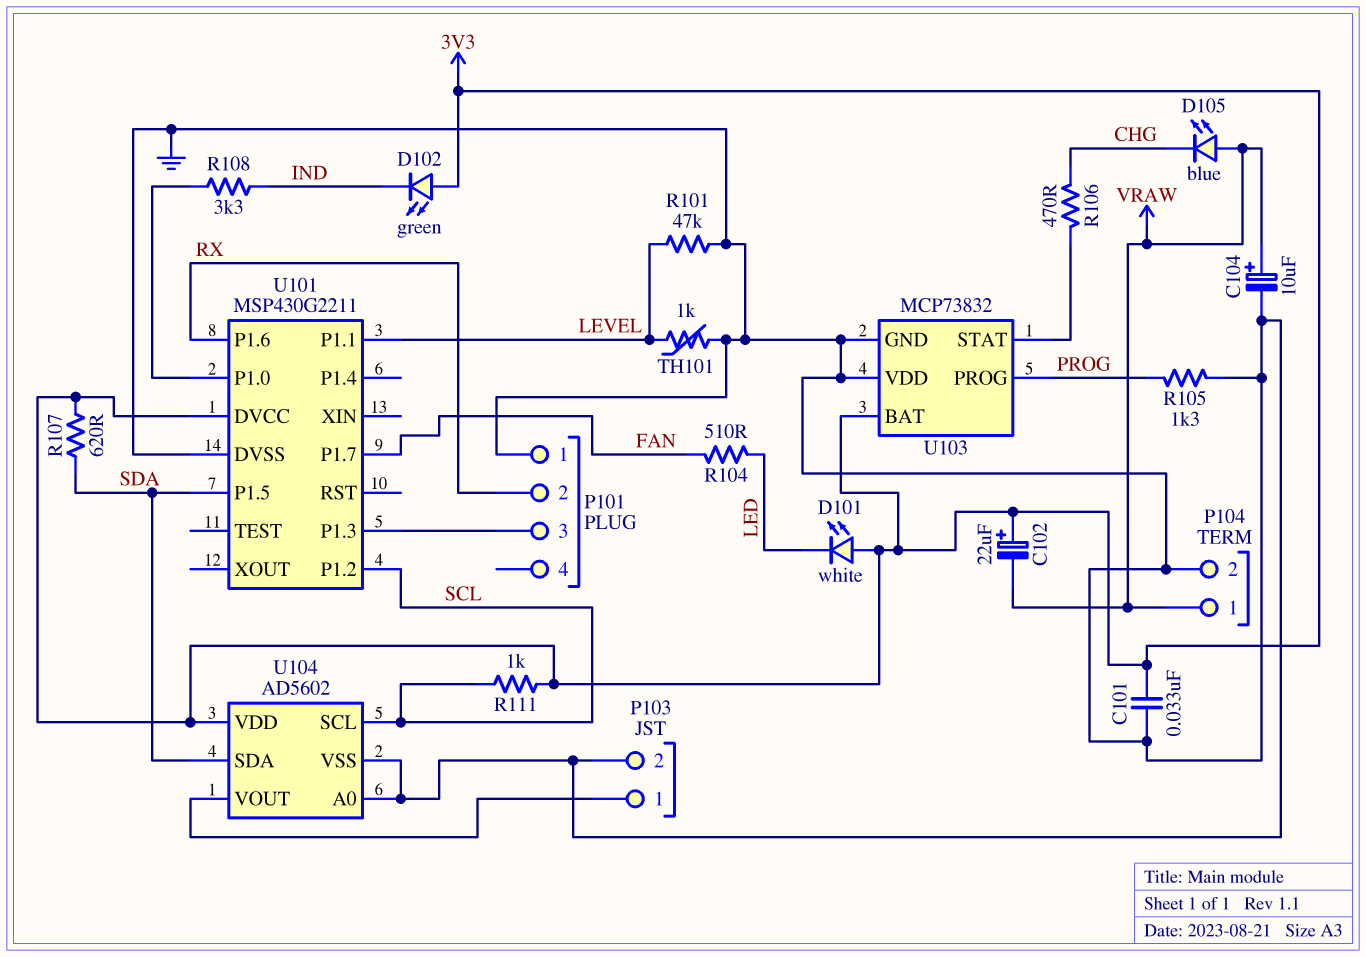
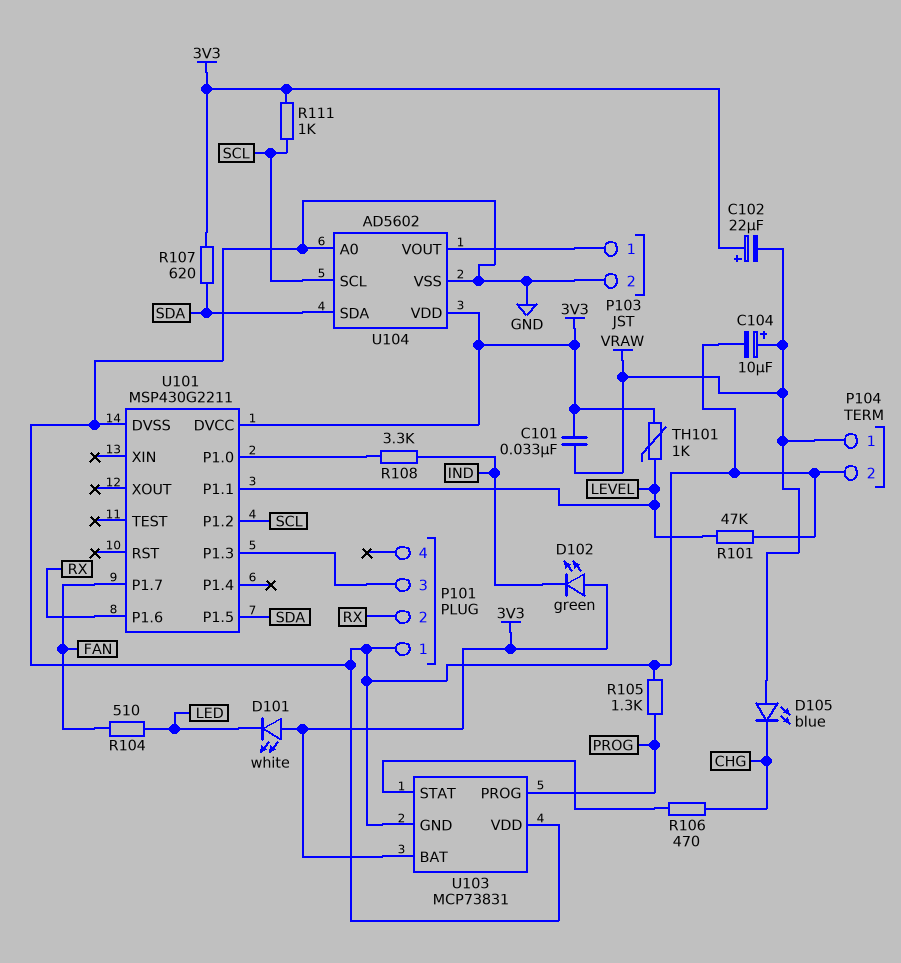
C101: 33nF (3V3, GND) -> 33nF (3V3, VRAW)
TH101: 1k (GND, LEVEL) -> 1k (3V3, LEVEL)
U103: MCP73832 -> MCP73831

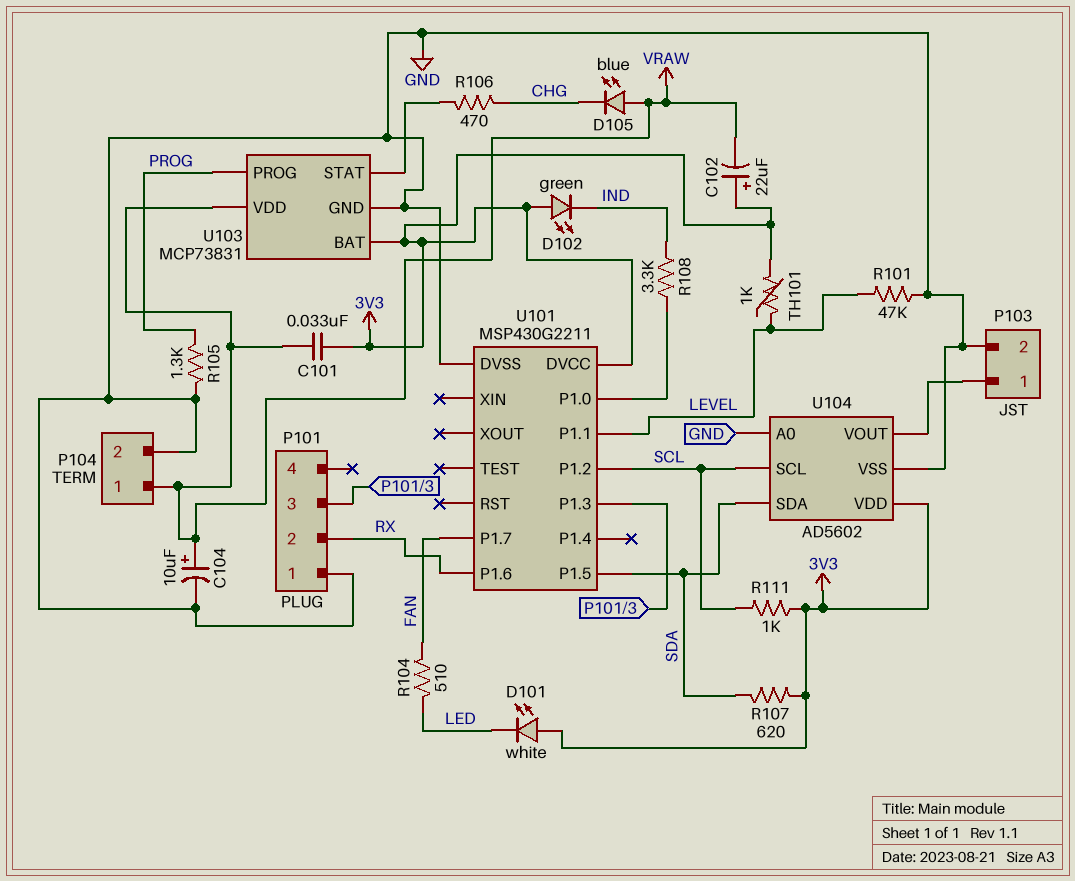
U103 pin VDD: GND -> VRAW

